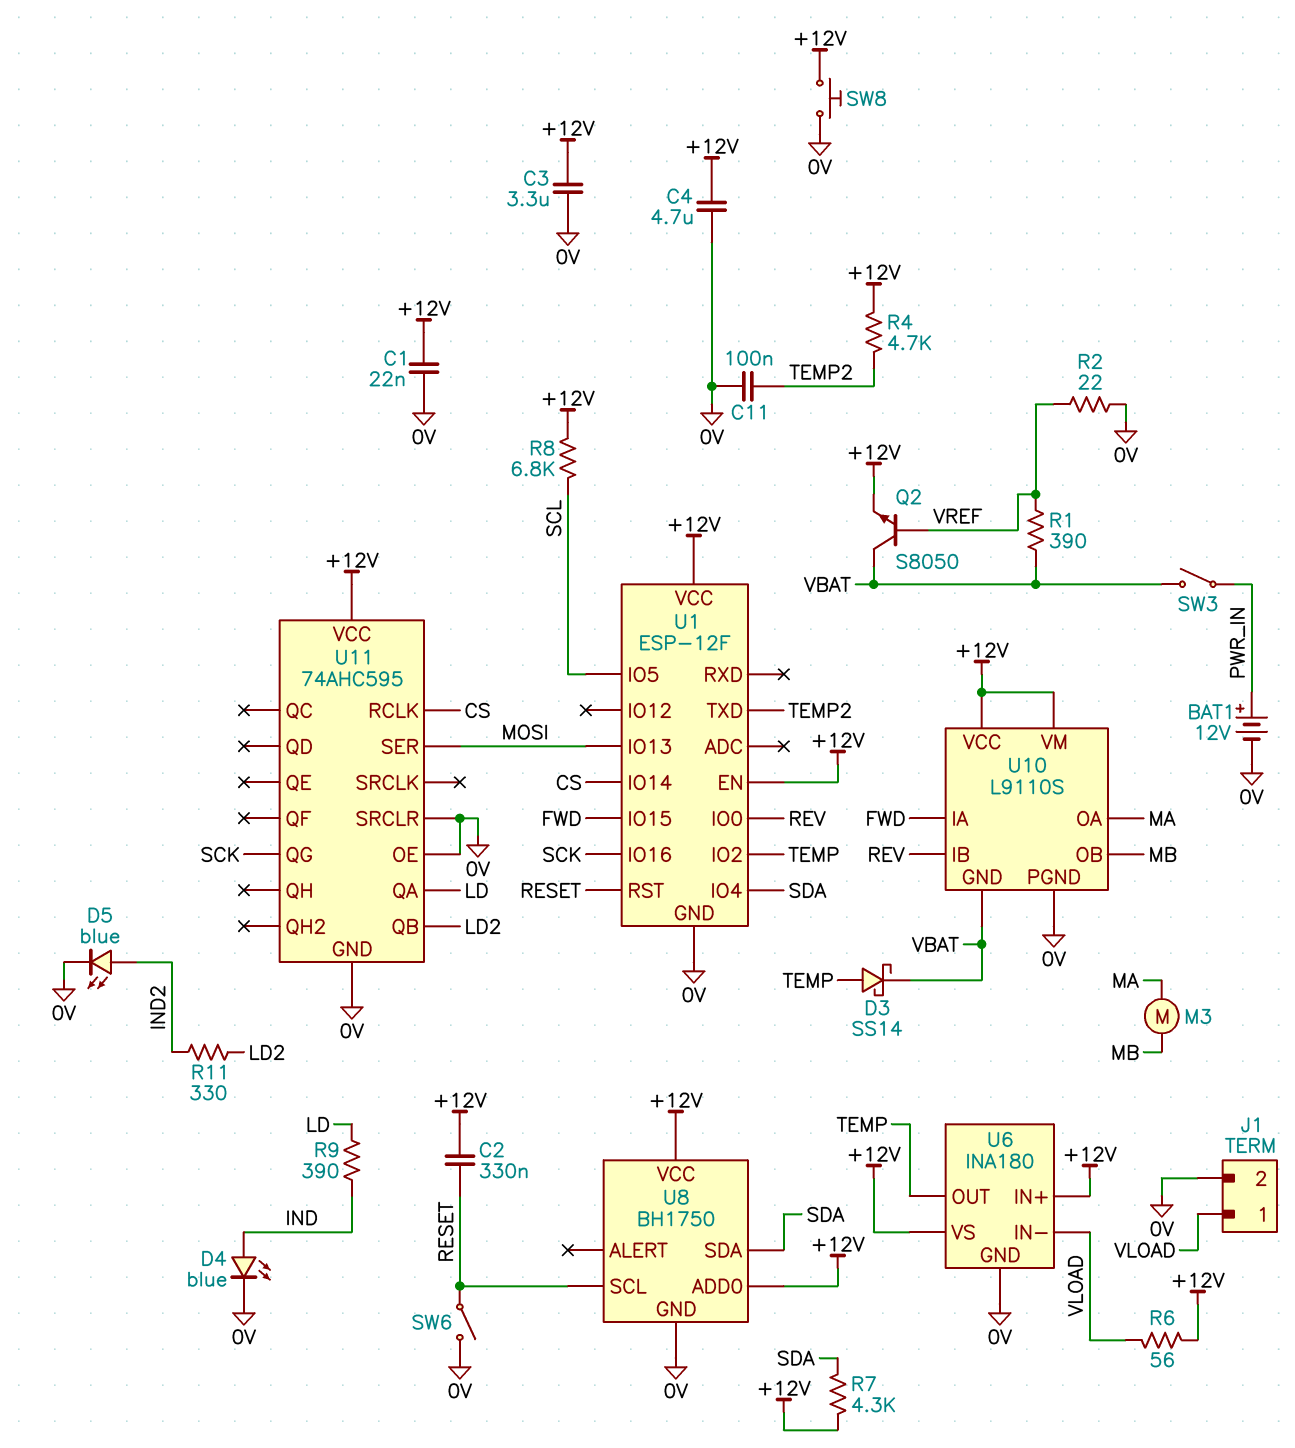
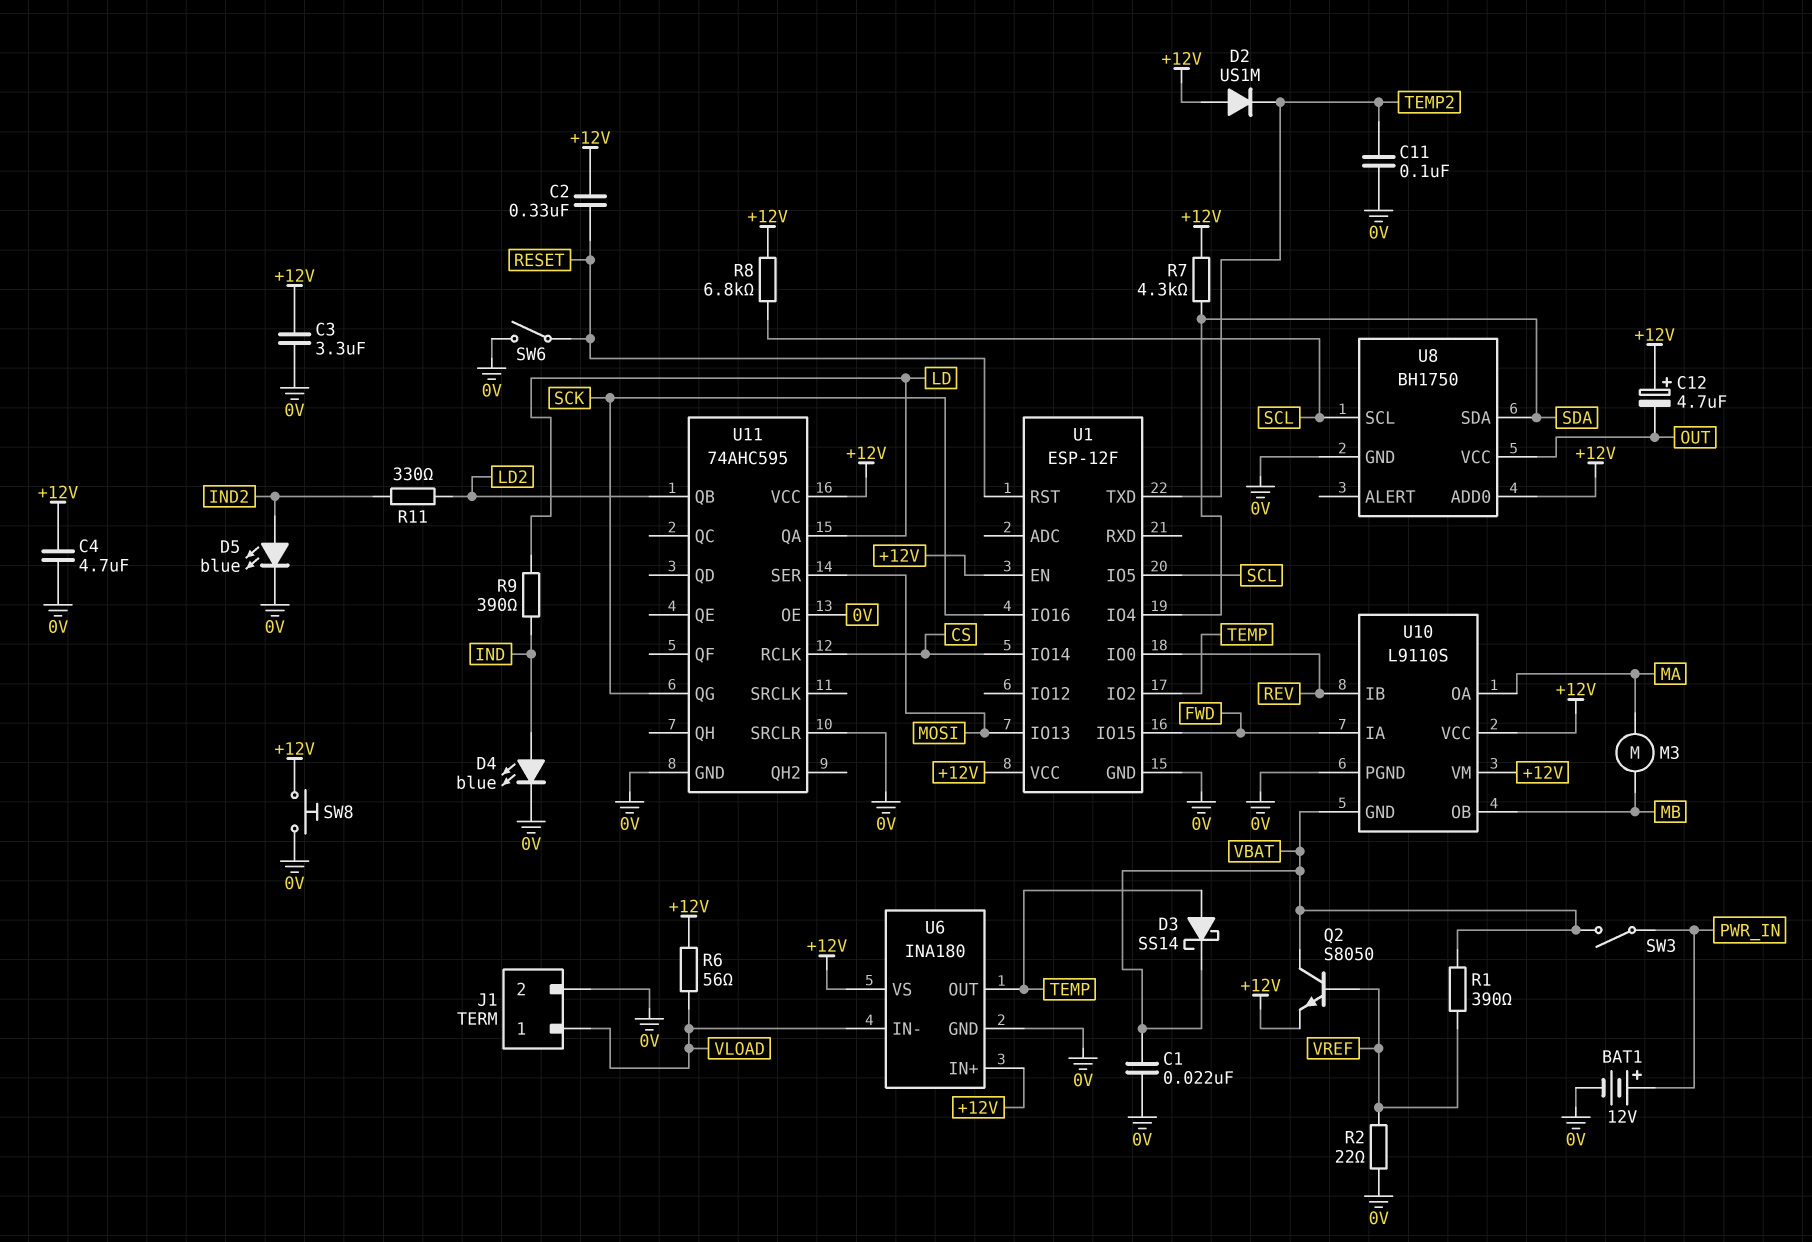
C1: 22nF (+12V, 0V) -> 22nF (0V, VBAT)
C12: none -> 4.7uF (plus +12V, minus OUT)
D2: none -> diode US1M (A +12V, K TEMP2)
R4: 4.7k (+12V, TEMP2) -> none
U8 pin SCL: RESET -> SCL
U8 pin VCC: +12V -> OUT

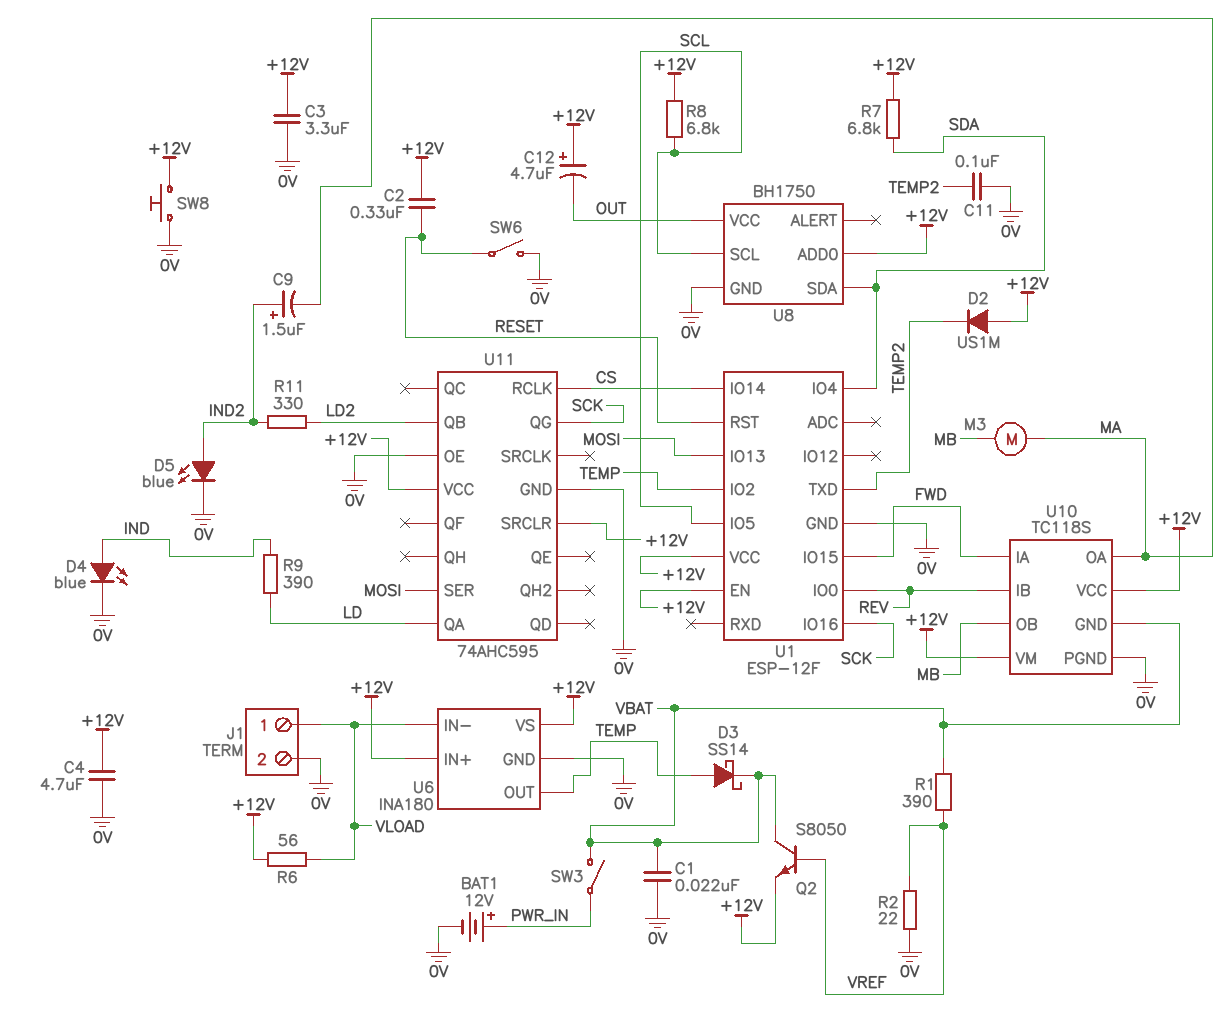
C9: none -> 1.5uF (plus IND2, minus MA)
R7: 4.3k (+12V, SDA) -> 6.8k (+12V, SDA)
U10: L9110S -> TC118S
U11 pin SRCLR: 0V -> +12V

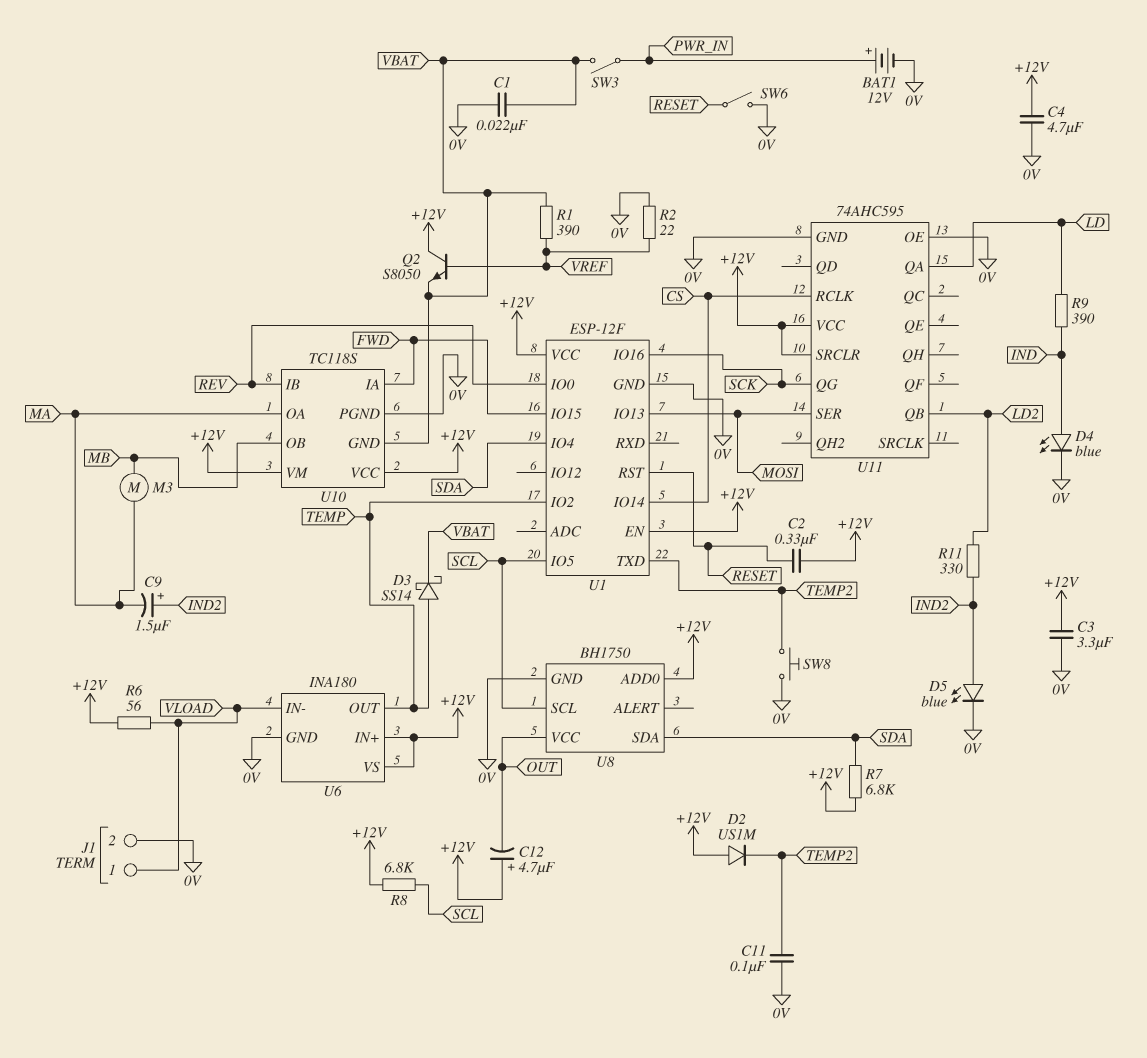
Q2: NPN S8050 (B VREF, C VBAT, E +12V) -> NPN S8050 (B VREF, C +12V, E VBAT)
SW8: button (+12V, 0V) -> button (0V, TEMP2)

